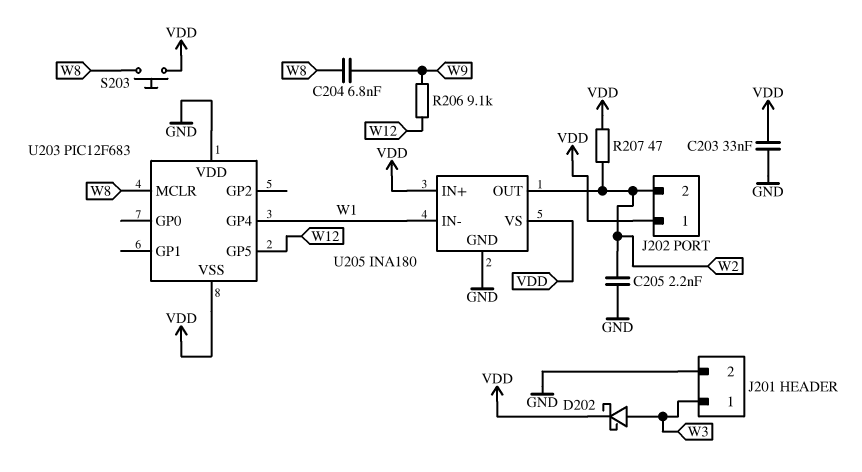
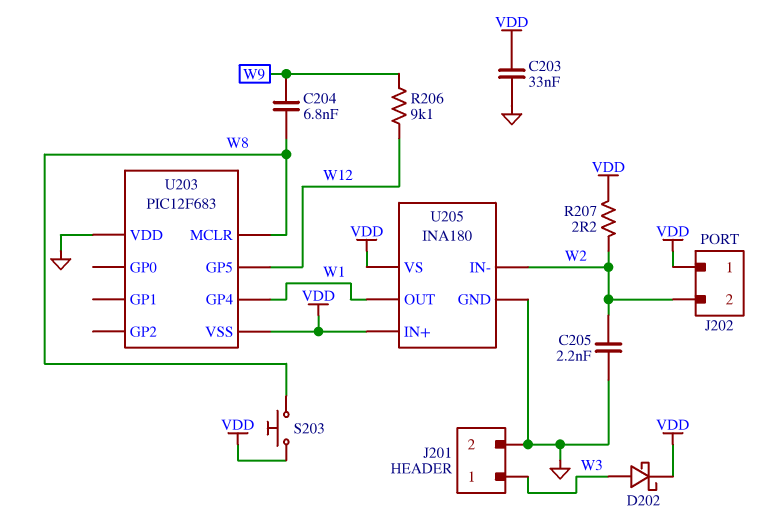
R207: 47 (VDD, W2) -> 2.2 (VDD, W2)
U205 pin IN-: W1 -> W2
U205 pin OUT: W2 -> W1

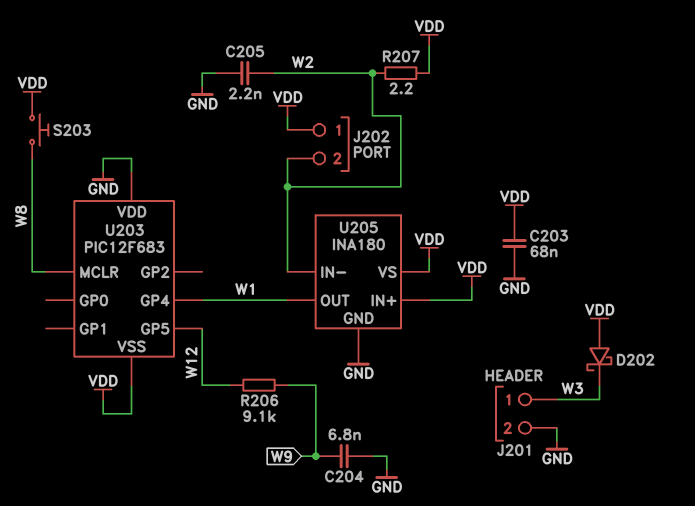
C203: 33nF (GND, VDD) -> 68nF (GND, VDD)
C204: 6.8nF (W8, W9) -> 6.8nF (GND, W9)
D202: schottky (A W3, K VDD) -> schottky (A VDD, K W3)

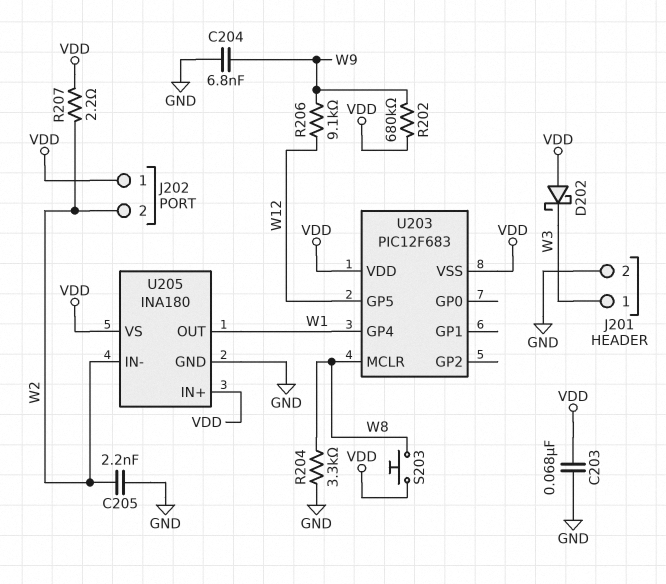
R202: none -> 680k (VDD, W9)
R204: none -> 3.3k (GND, W8)
U203 pin VDD: GND -> VDD

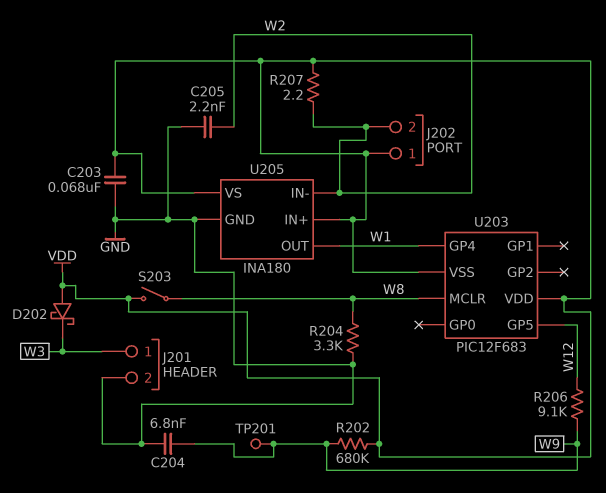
S203: button (VDD, W8) -> switch (VDD, W8)
TP201: none -> test point (W9)

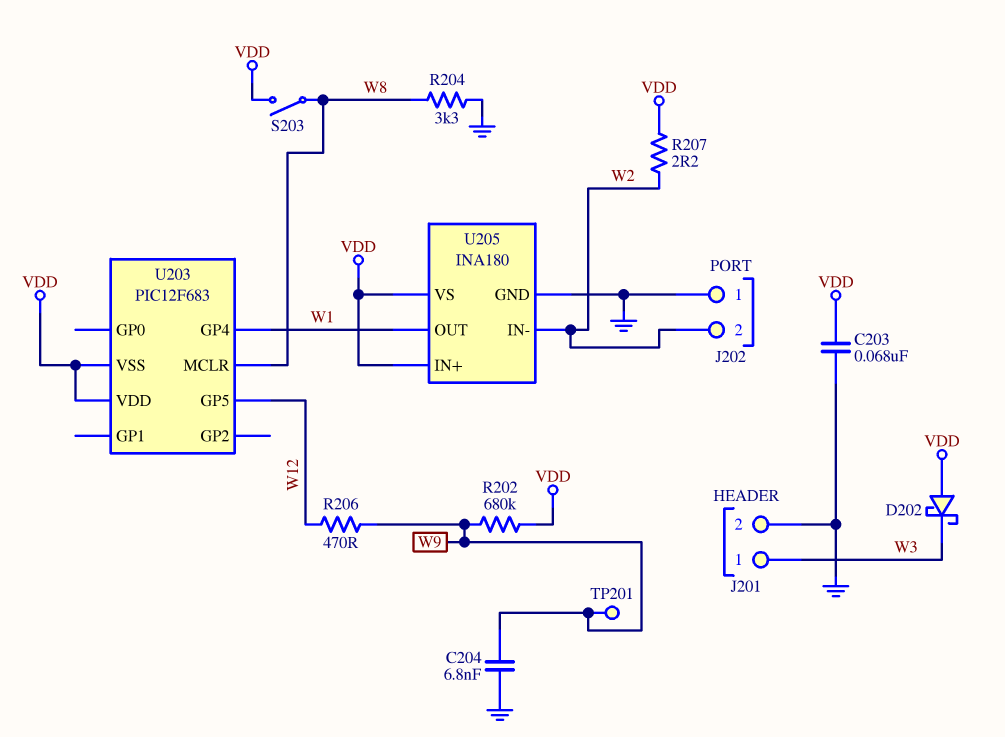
C205: 2.2nF (GND, W2) -> none
J202 pin 1: VDD -> GND
R206: 9.1k (W9, W12) -> 470 (W9, W12)

